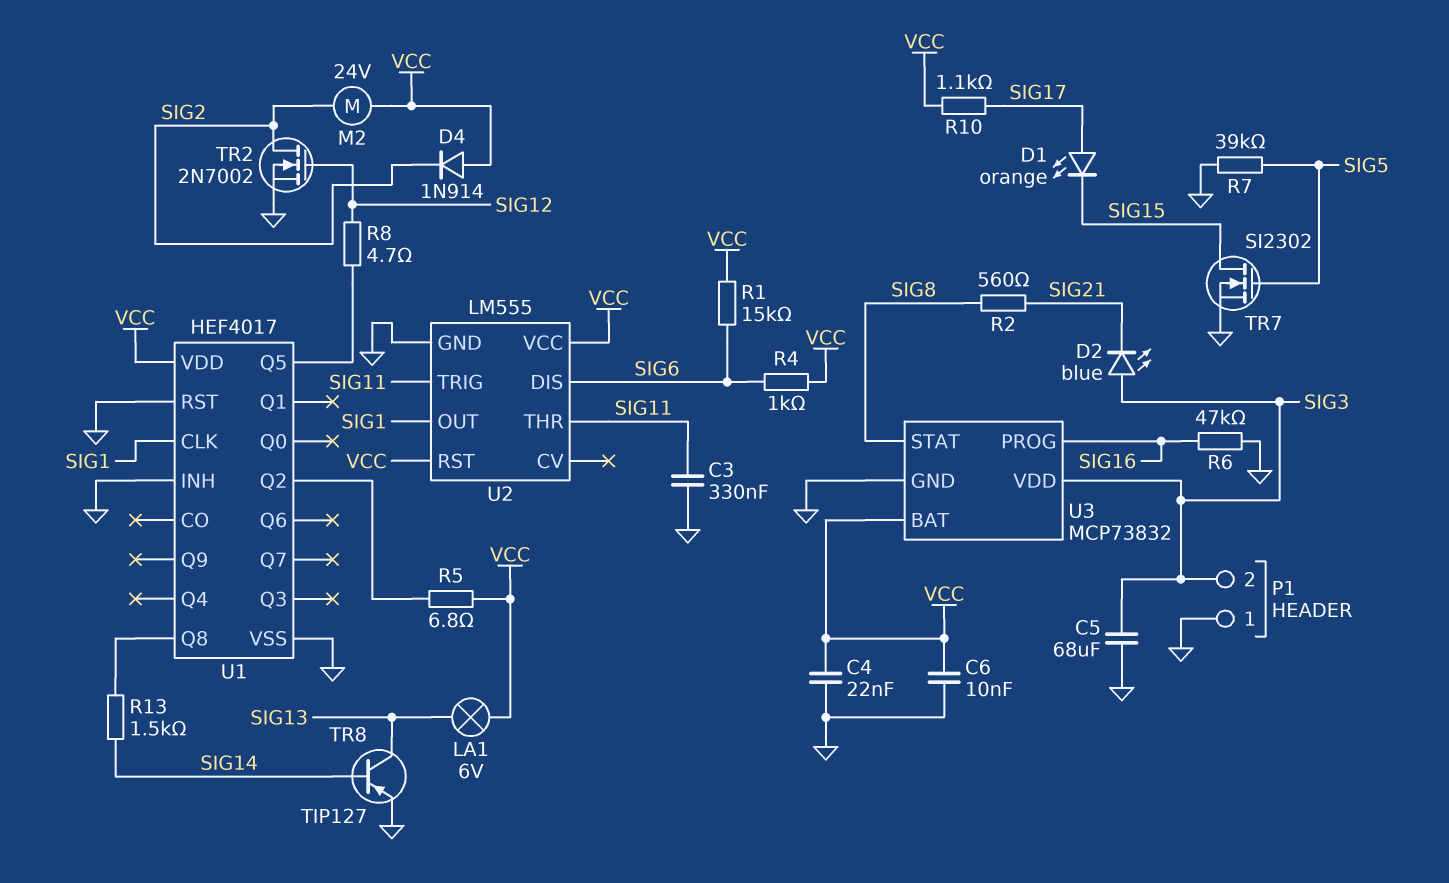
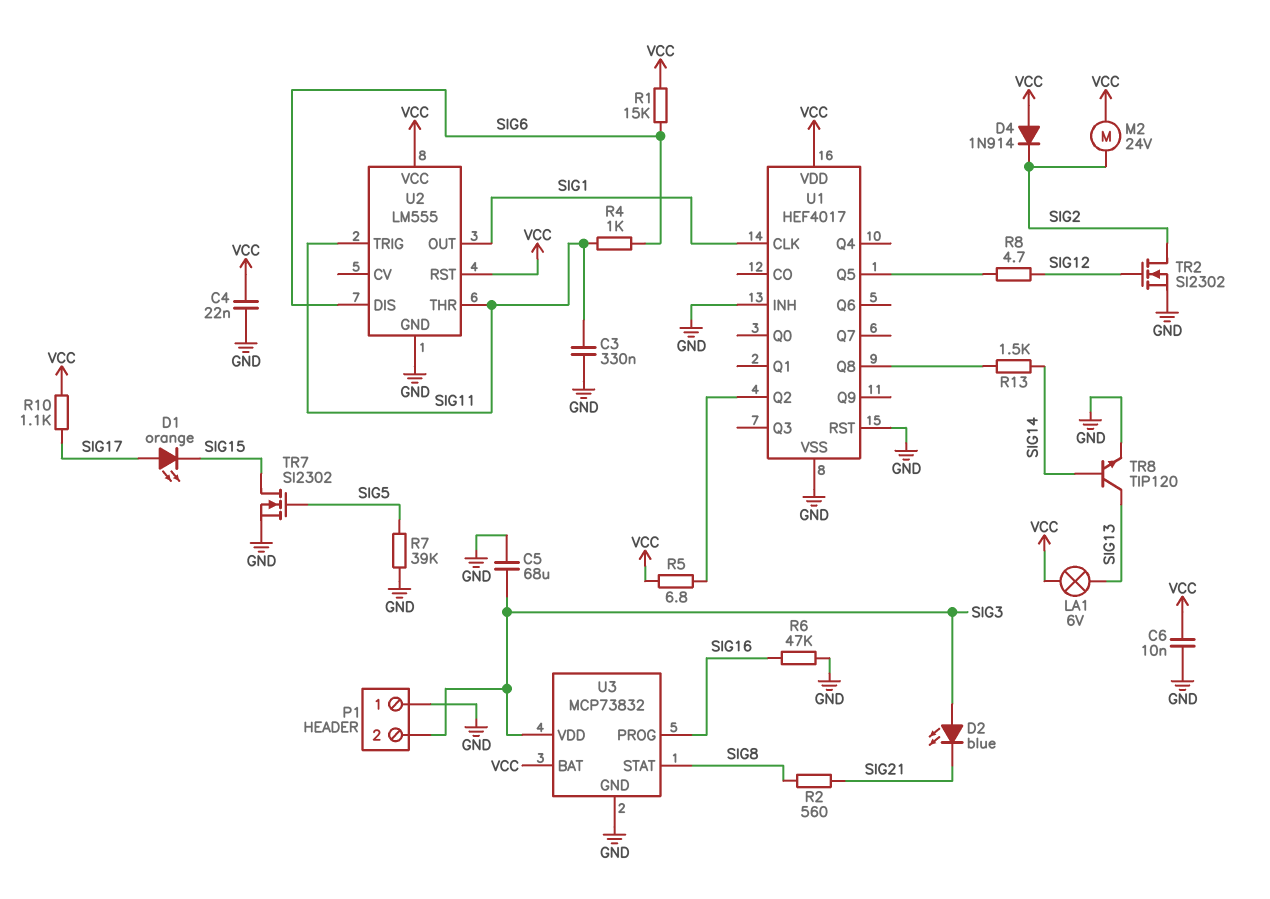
R4: 1k (SIG6, VCC) -> 1k (SIG6, SIG11)
TR2: NMOS 2N7002 (G SIG12, D SIG2, S GND) -> NMOS SI2302 (G SIG12, D SIG2, S GND)
TR8: PNP TIP127 (B SIG14, C SIG13, E GND) -> NPN TIP120 (B SIG14, C SIG13, E GND)

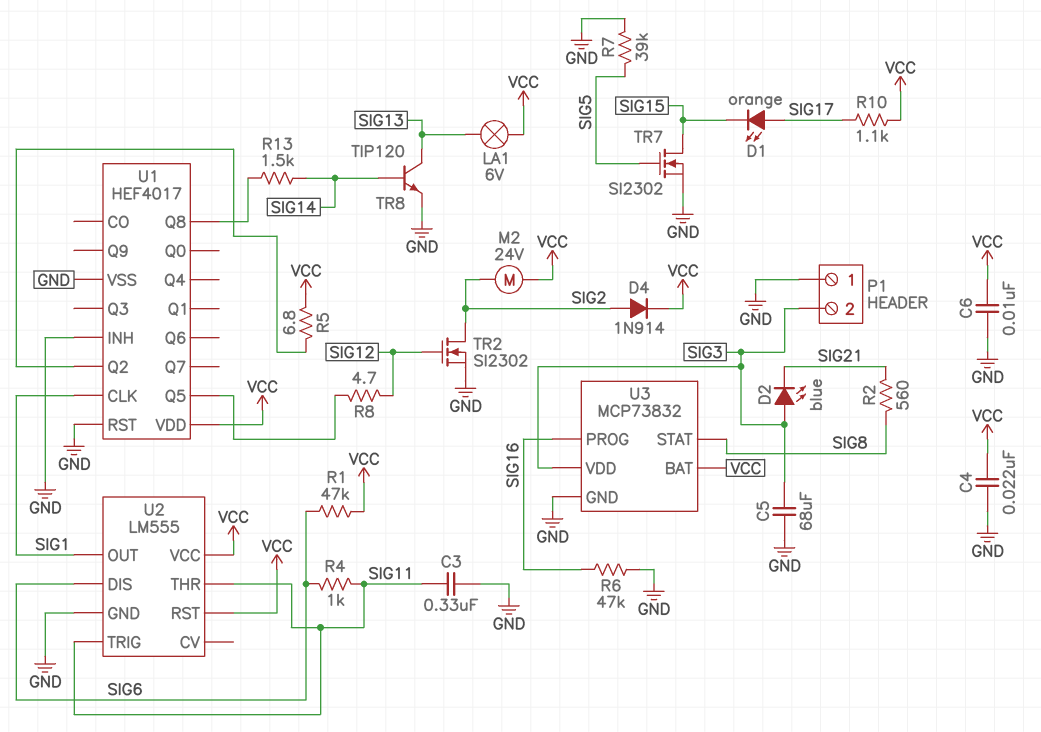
D4: diode 1N914 (A VCC, K SIG2) -> diode 1N914 (A SIG2, K VCC)
R1: 15k (SIG6, VCC) -> 47k (SIG6, VCC)

